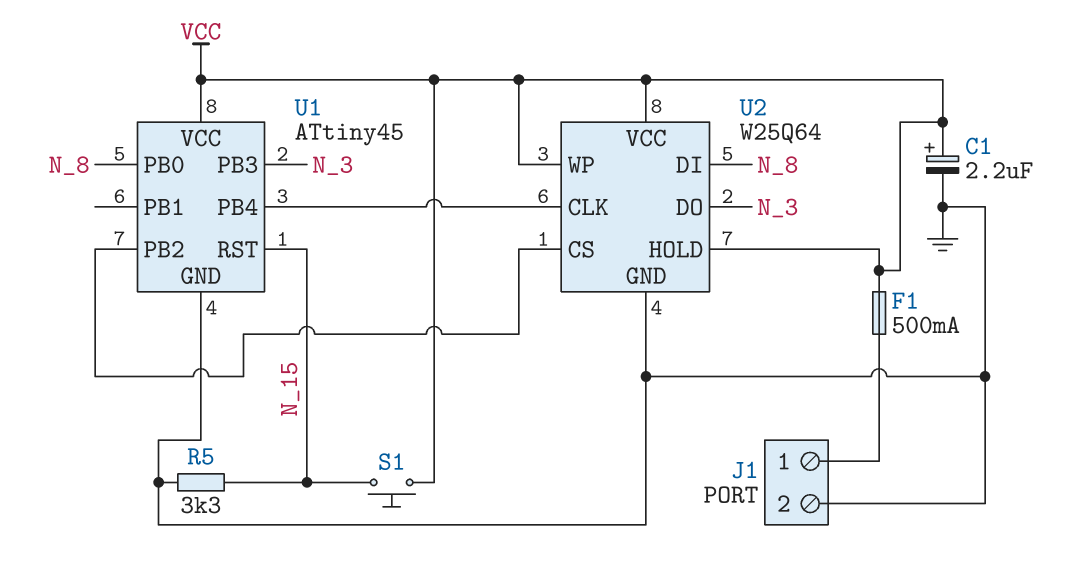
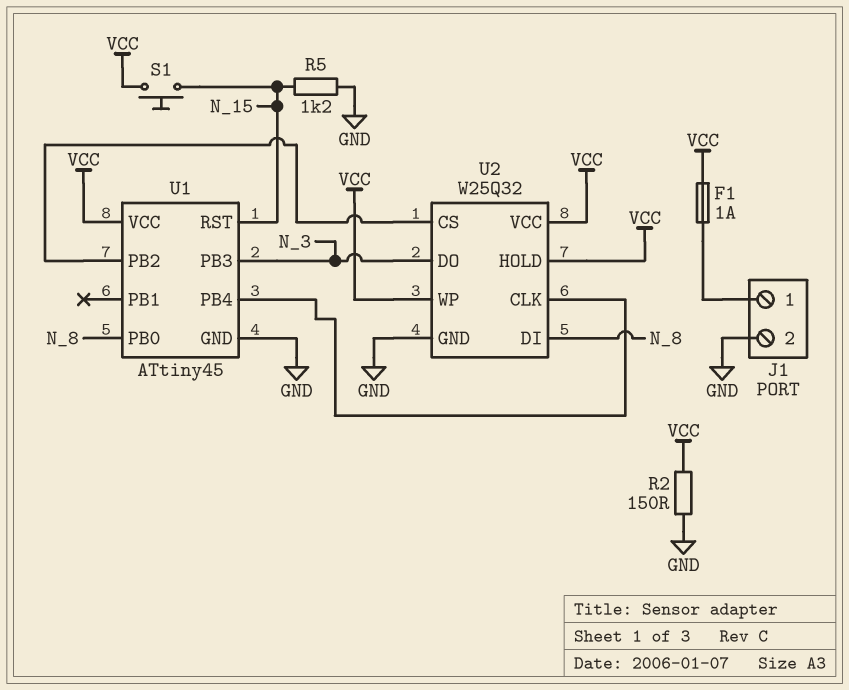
C1: 2.2uF (plus VCC, minus GND) -> none
F1: 500mA (J1/1, VCC) -> 1A (J1/1, VCC)
R2: none -> 150 (GND, VCC)
R5: 3.3k (GND, N_15) -> 1.2k (GND, N_15)
U2: W25Q64 -> W25Q32

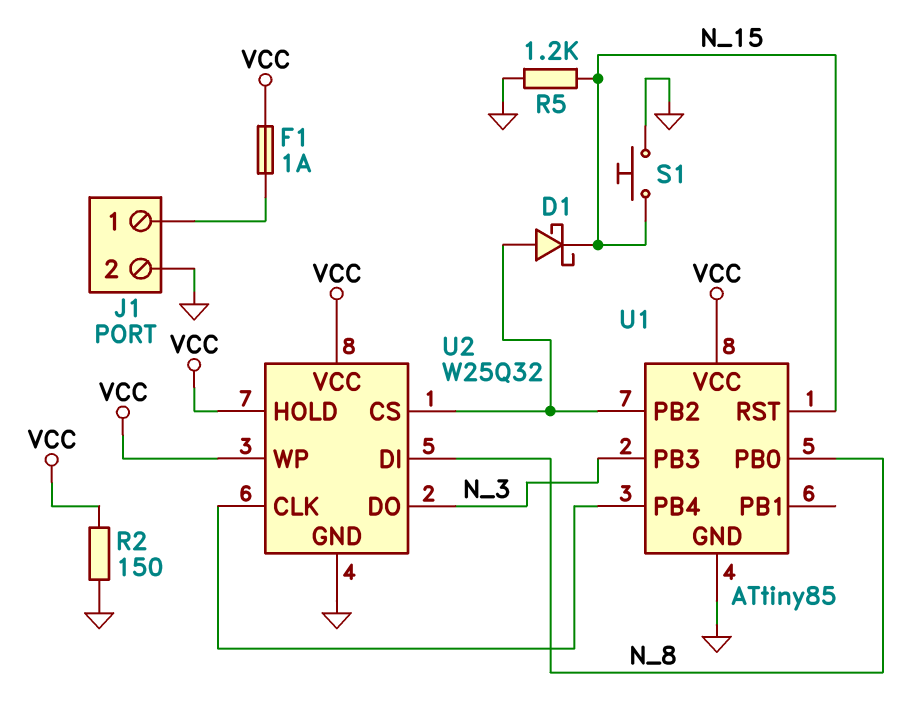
D1: none -> schottky (A U1/PB2, K N_15)
S1: button (N_15, VCC) -> button (GND, N_15)
U1: ATtiny45 -> ATtiny85

